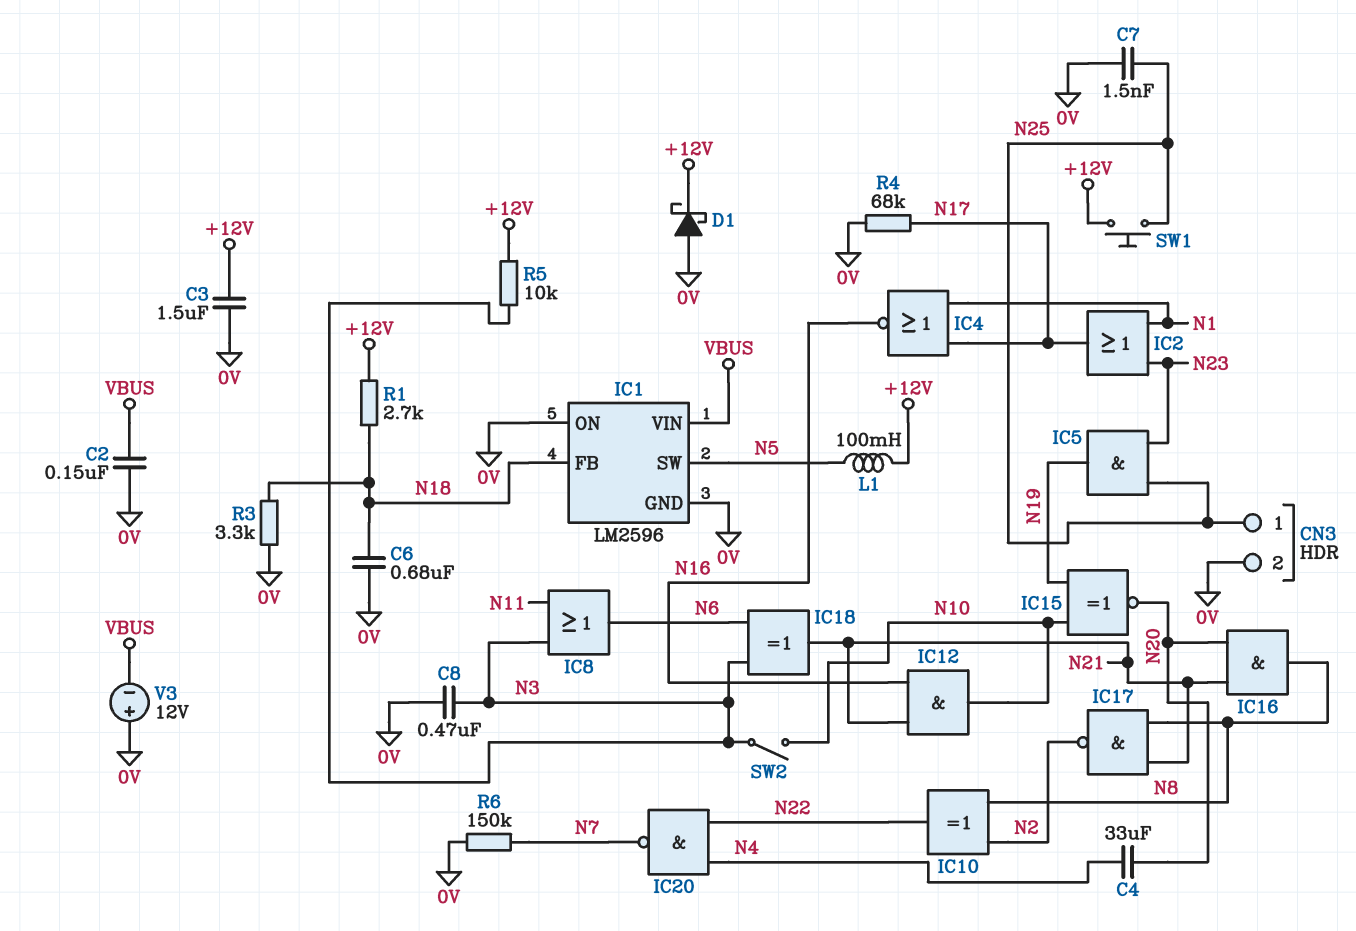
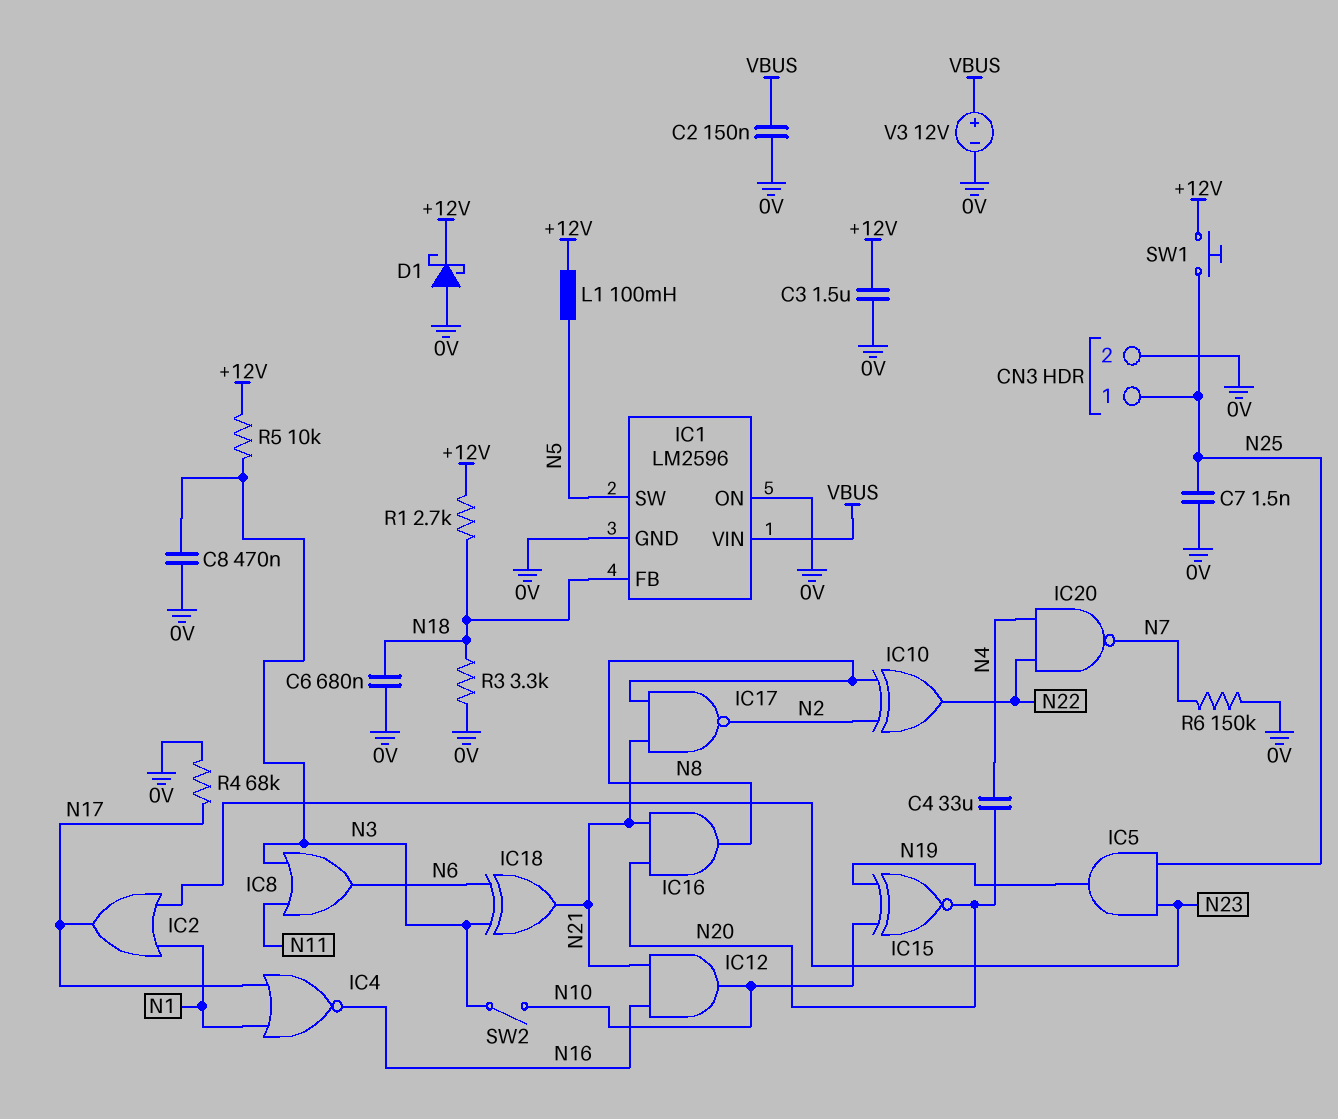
V3: 12V (plus 0V, minus VBUS) -> 12V (plus VBUS, minus 0V)

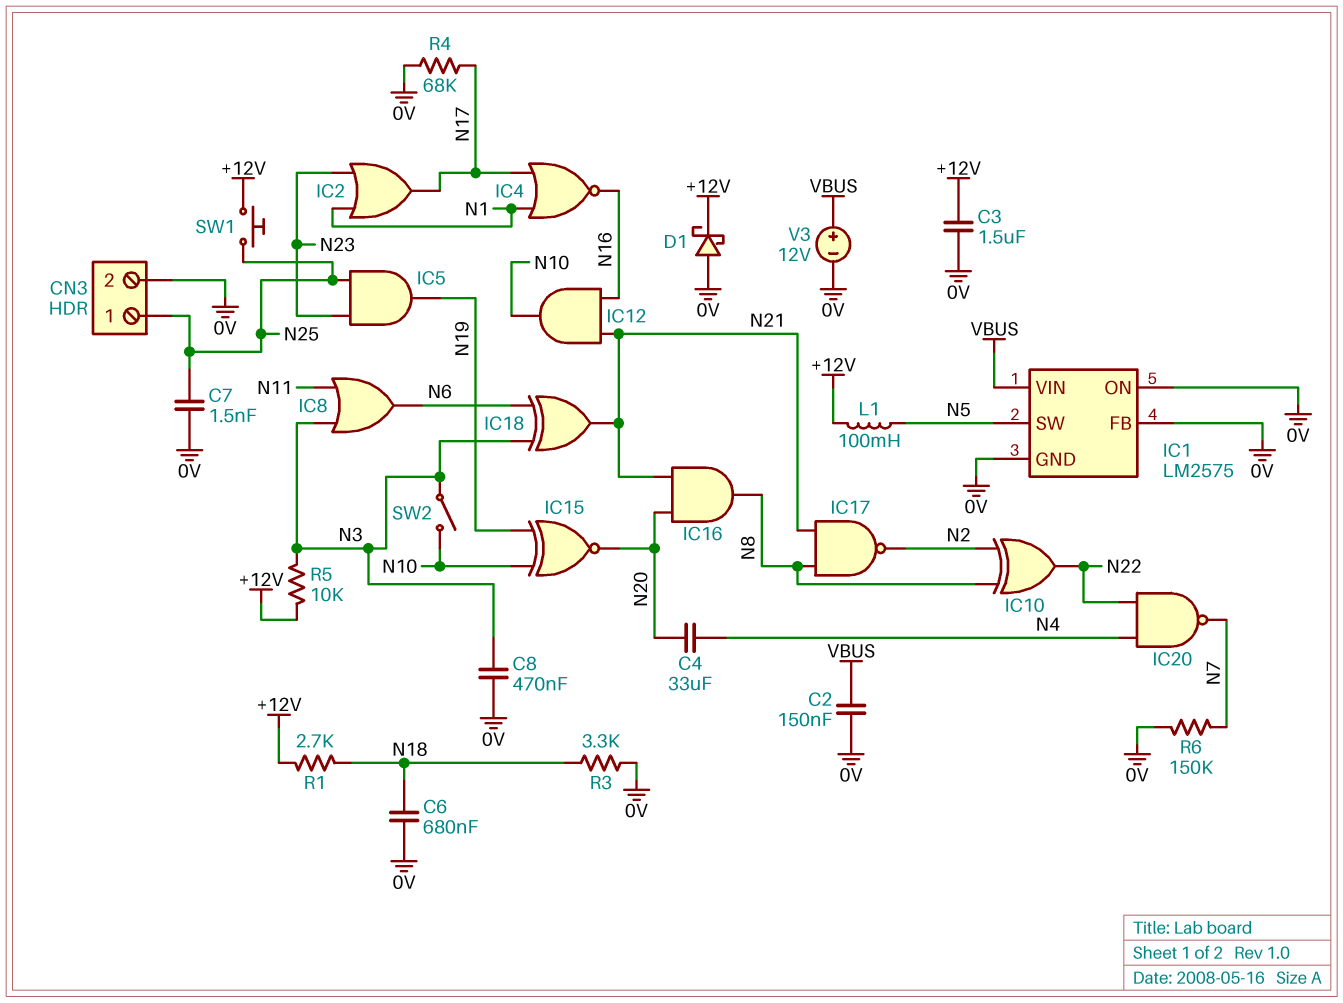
IC1: LM2596 -> LM2575
IC1 pin FB: N18 -> 0V

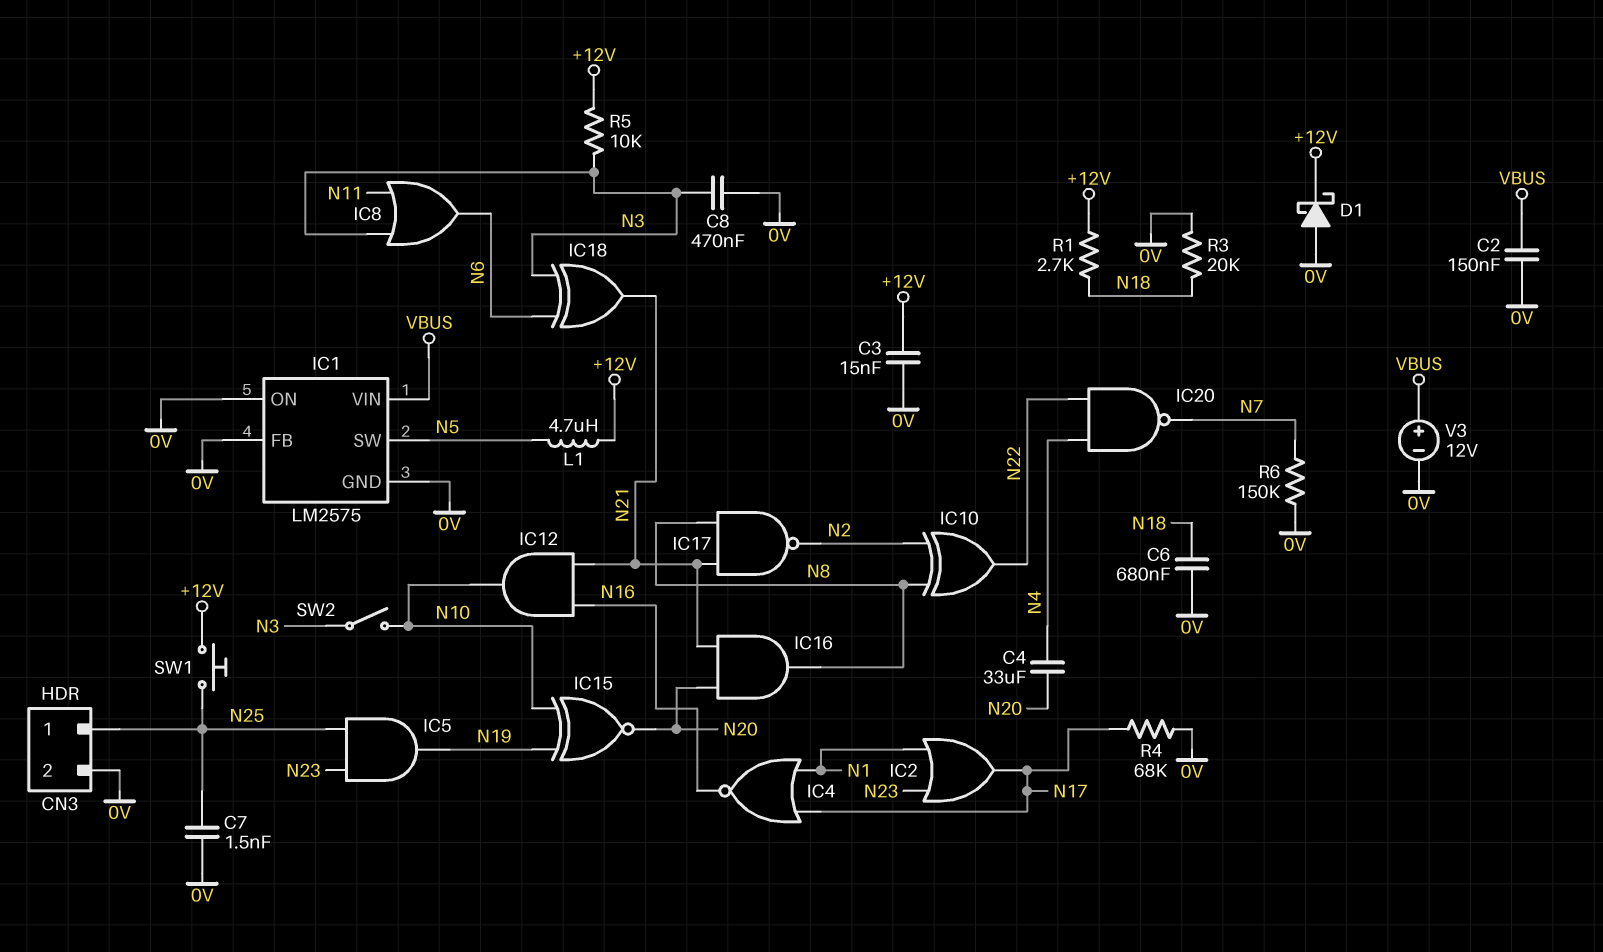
C3: 1.5uF (+12V, 0V) -> 15nF (+12V, 0V)
L1: 100mH (+12V, N5) -> 4.7uH (+12V, N5)
R3: 3.3k (0V, N18) -> 20k (0V, N18)

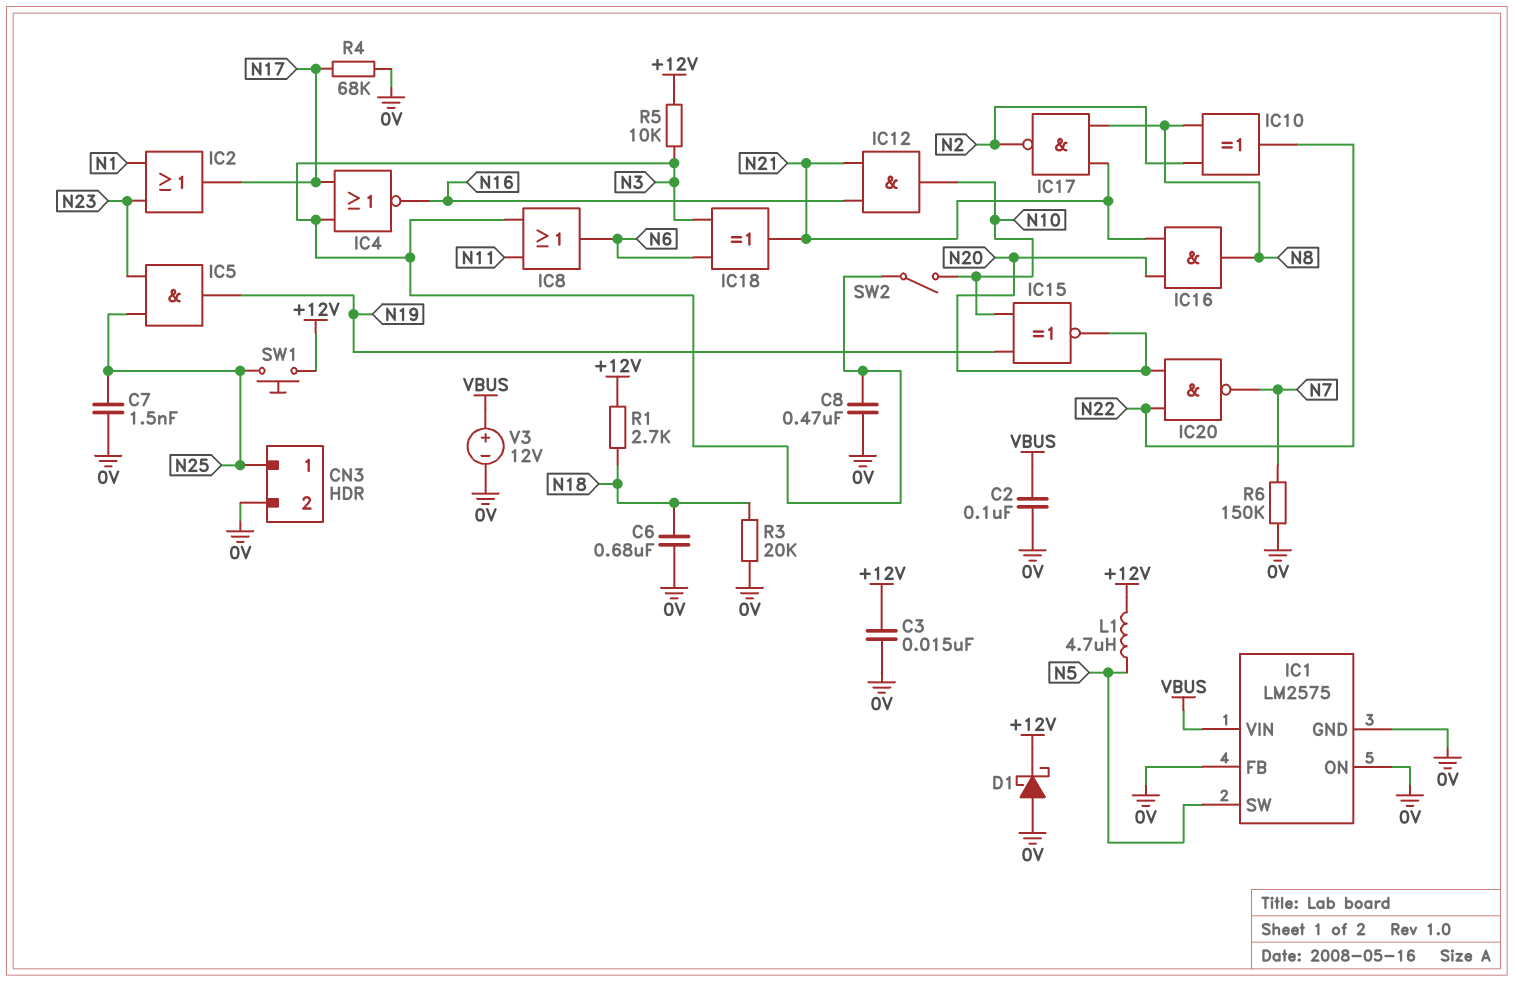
C2: 150nF (0V, VBUS) -> 100nF (0V, VBUS)
C4: 33uF (N4, N20) -> none
IC4: NOR (in N1, in N17, out N16) -> NOR (in N3, in N17, out N16)
IC20: NAND (in N4, in N22, out N7) -> NAND (in N20, in N22, out N7)

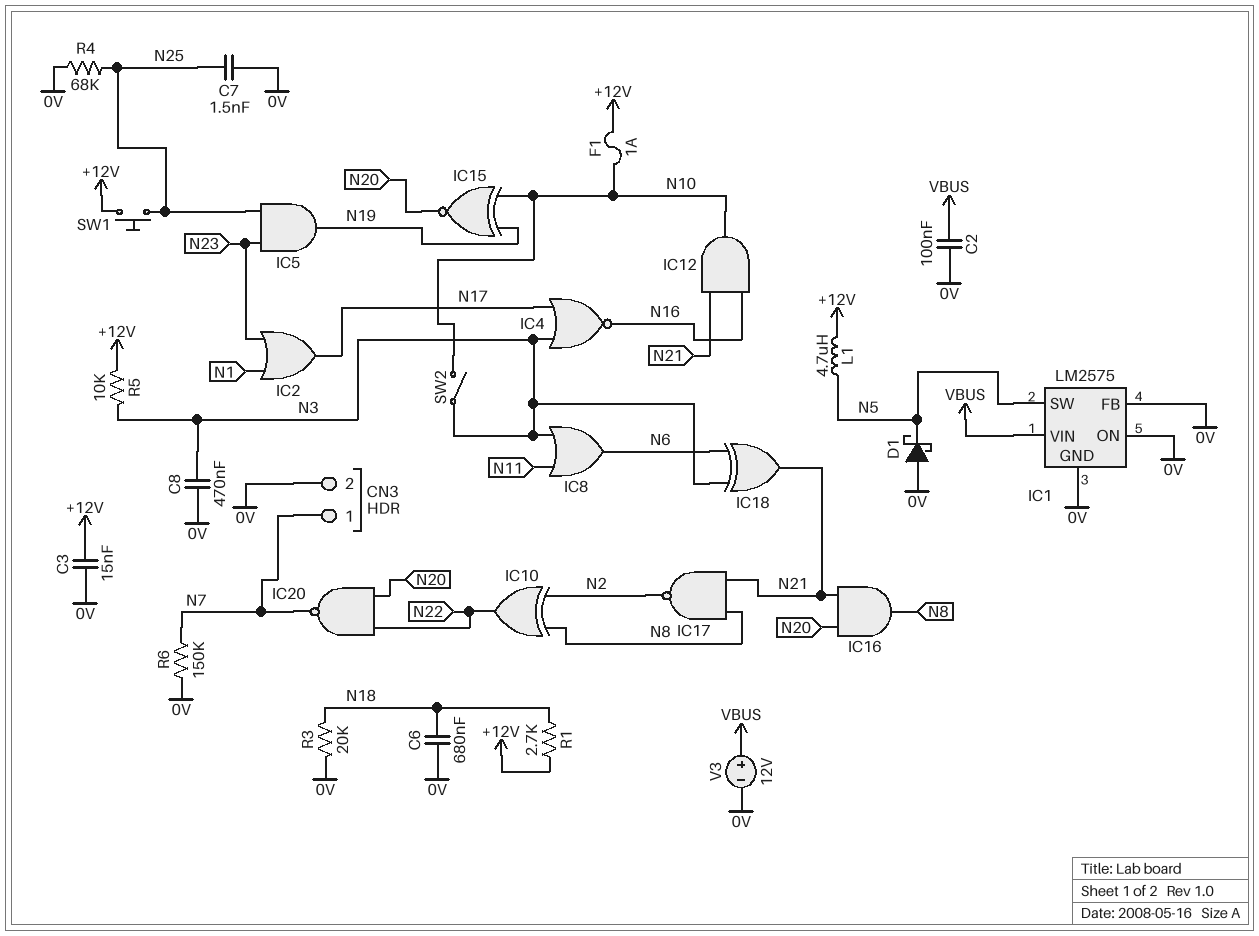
CN3 pin 1: N25 -> N7
D1: schottky (A 0V, K +12V) -> schottky (A 0V, K N5)
F1: none -> 1A (+12V, N10)
R4: 68k (0V, N17) -> 68k (0V, N25)

